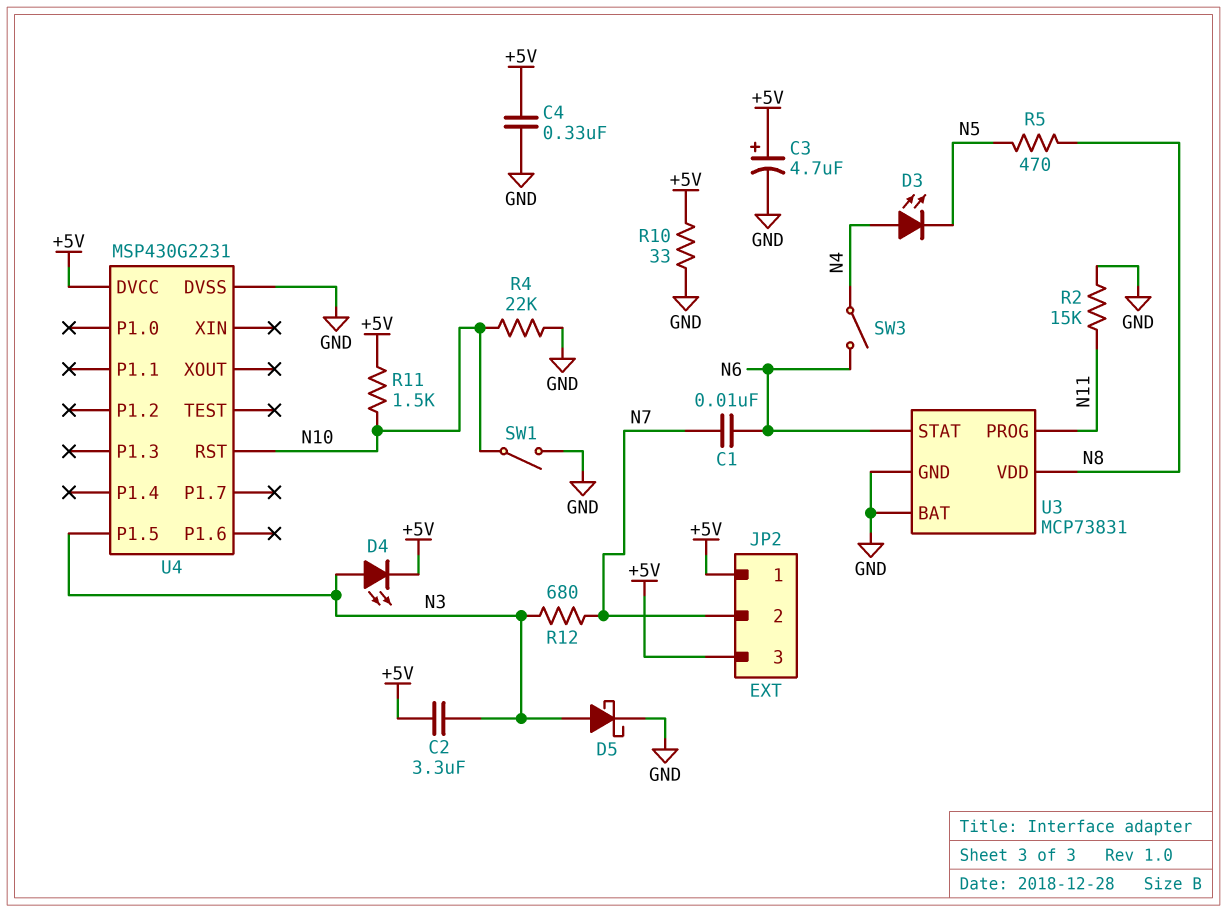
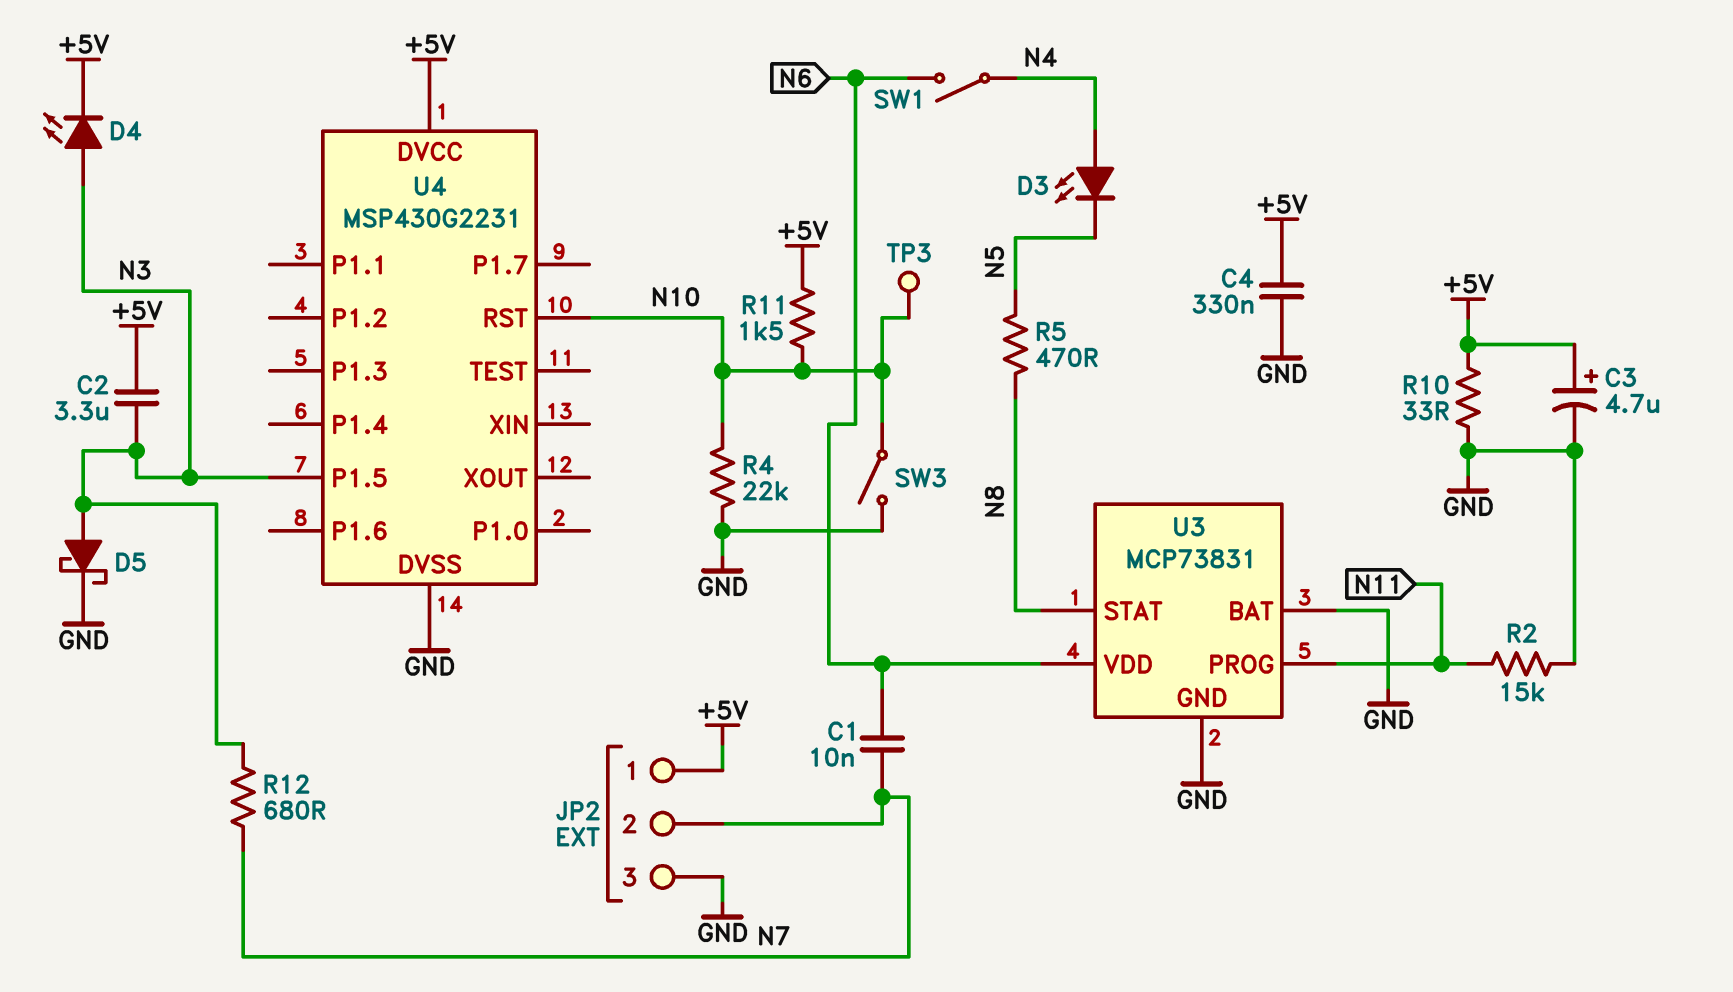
JP2 pin 3: +5V -> GND
SW1: switch (GND, N10) -> switch (N4, N6)
SW3: switch (N4, N6) -> switch (GND, N10)
TP3: none -> test point (N10)
U3 pin STAT: N6 -> N8
U3 pin VDD: N8 -> N6

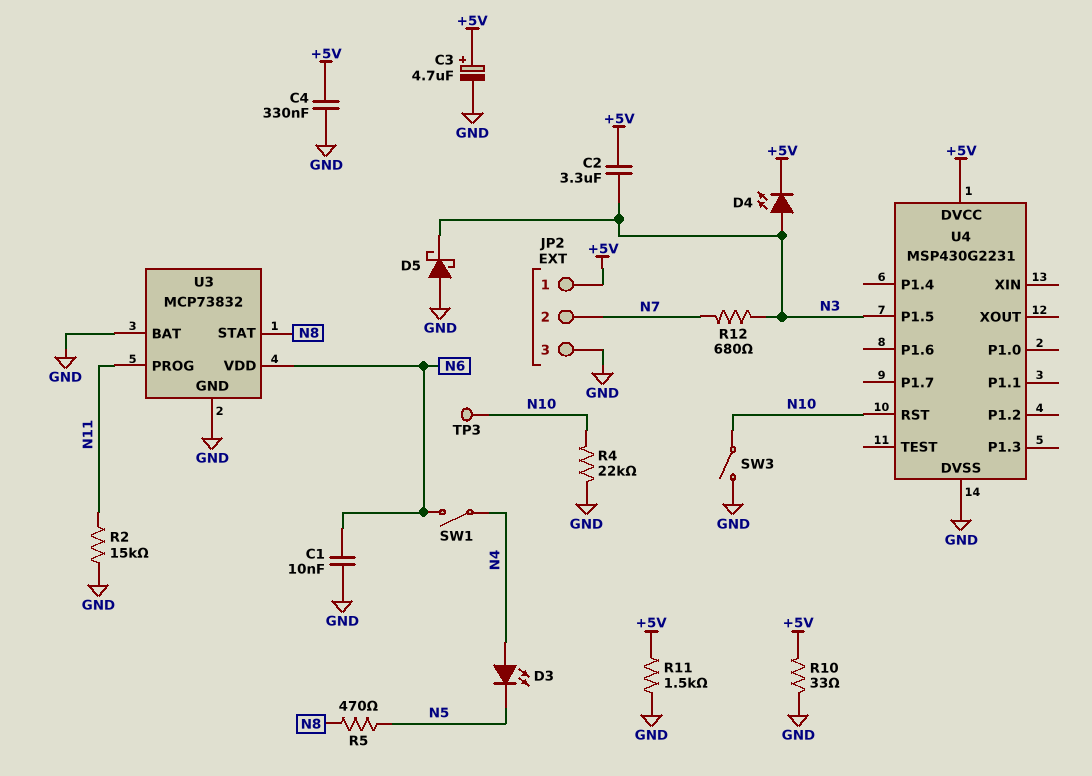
C1: 10nF (N6, N7) -> 10nF (GND, N6)
D5: schottky (A N3, K GND) -> schottky (A GND, K N3)
R11: 1.5k (+5V, N10) -> 1.5k (+5V, GND)
U3: MCP73831 -> MCP73832

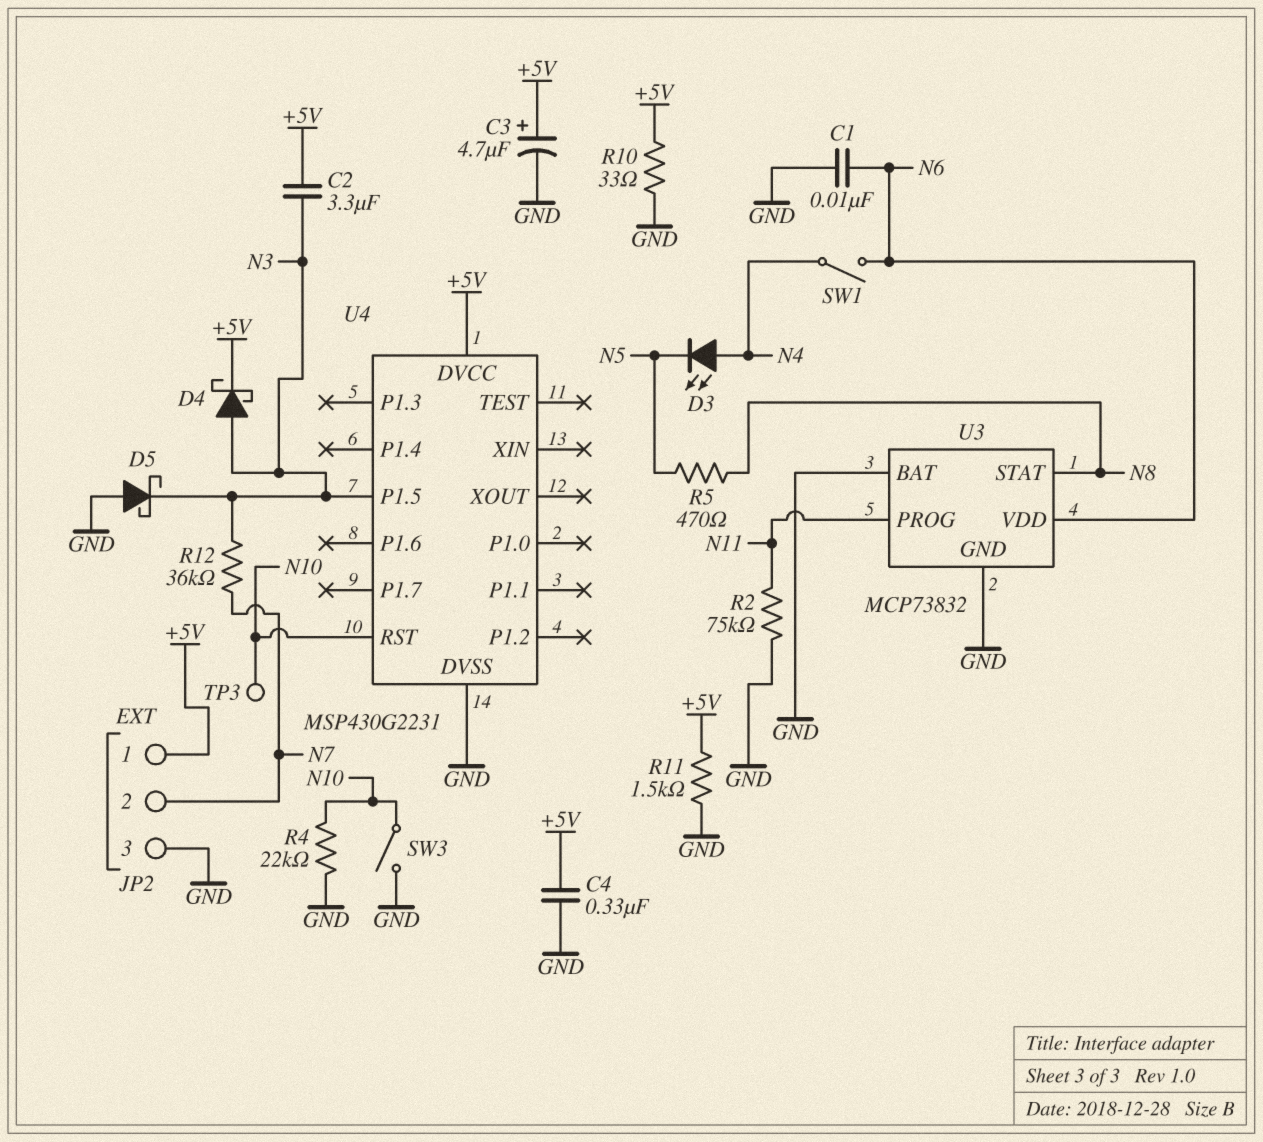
D4: LED (A N3, K +5V) -> schottky (A N3, K +5V)
R2: 15k (GND, N11) -> 75k (GND, N11)
R12: 680 (N3, N7) -> 36k (N3, N7)

